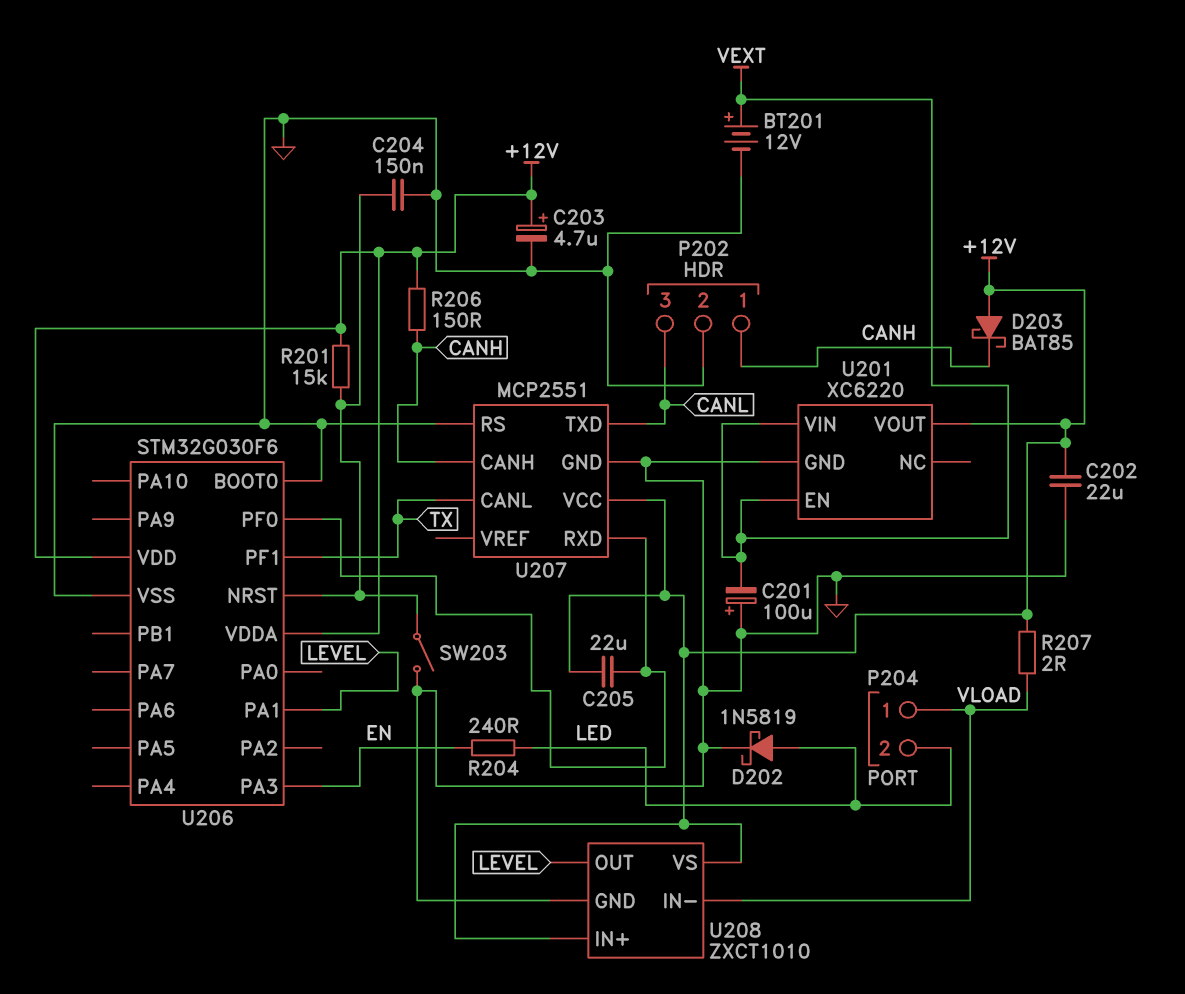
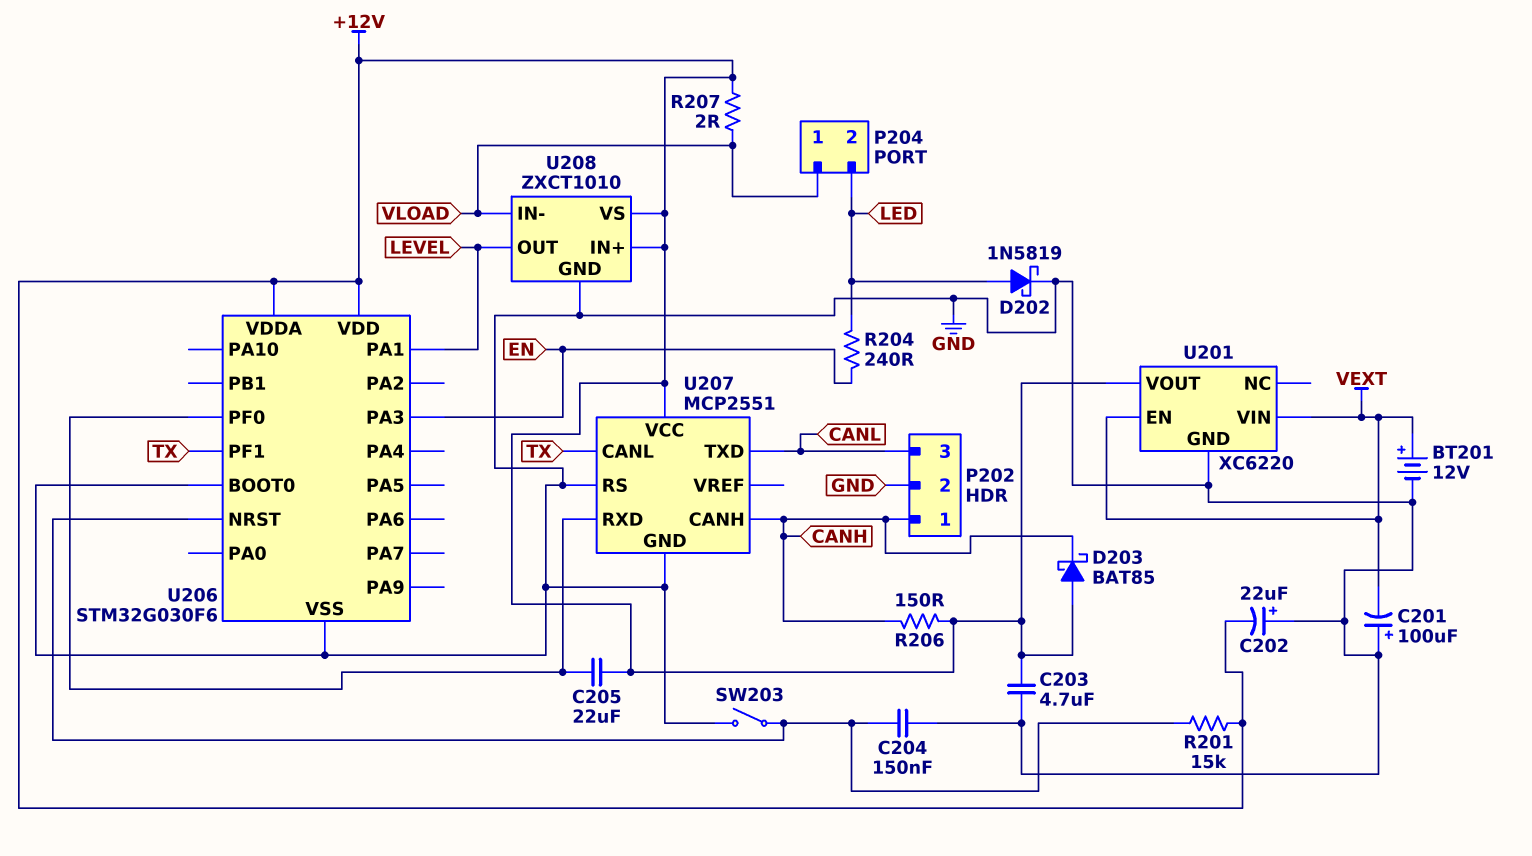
C202: 22uF (+12V, GND) -> 22uF (plus GND, minus +12V)
C203: 4.7uF (plus +12V, minus GND) -> 4.7uF (+12V, GND)

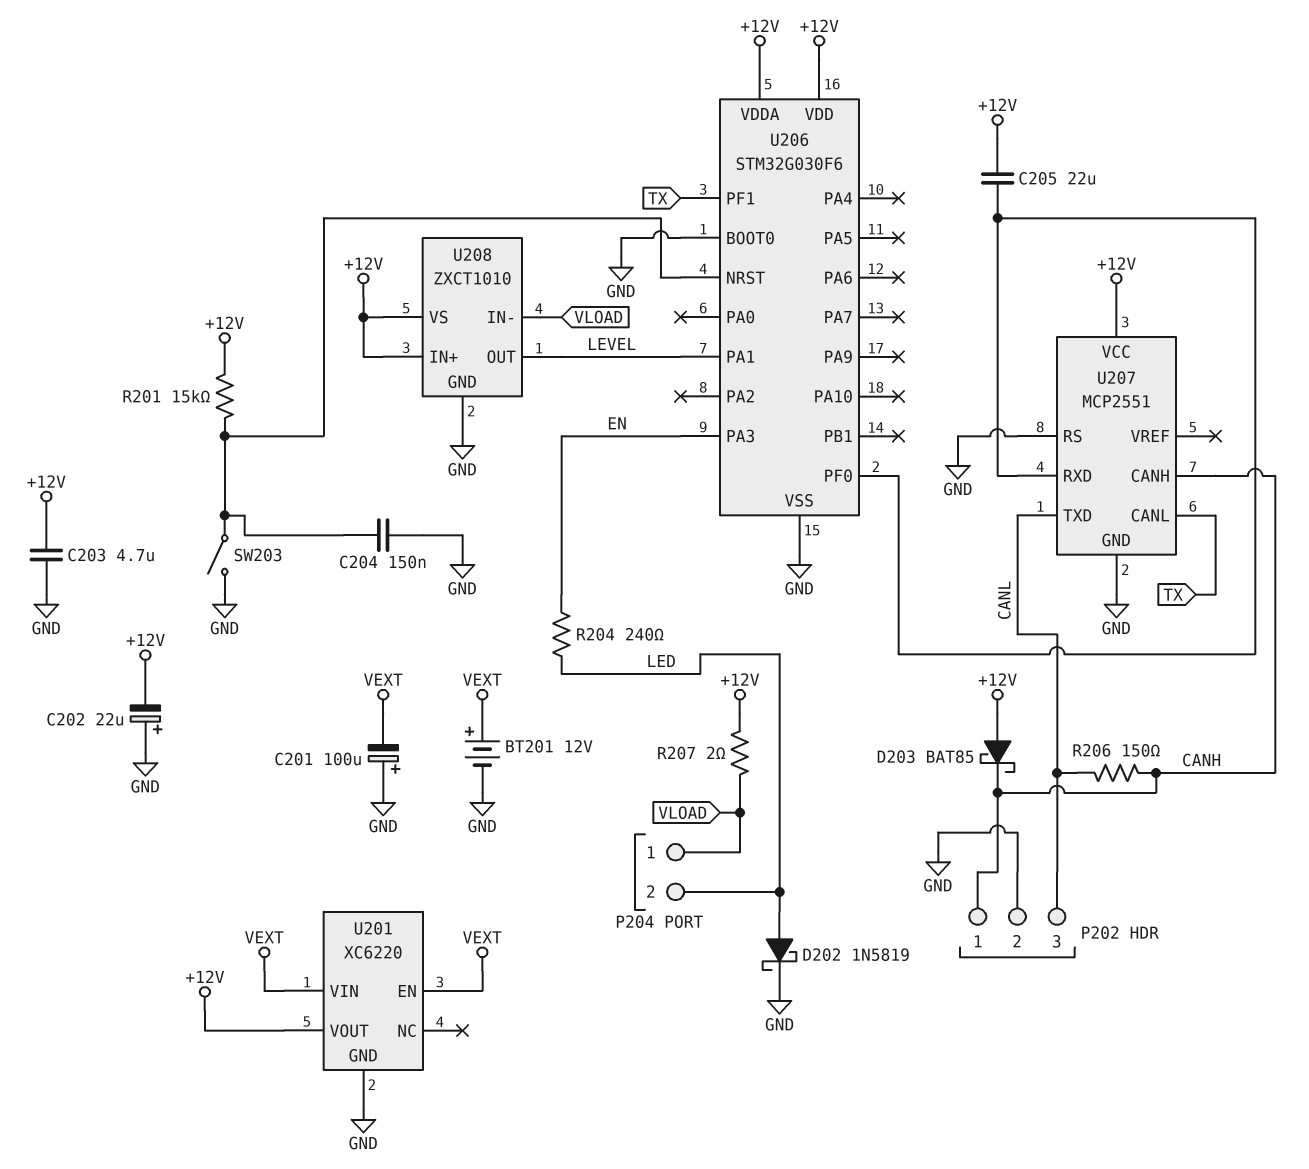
R206: 150 (+12V, CANH) -> 150 (CANH, CANL)

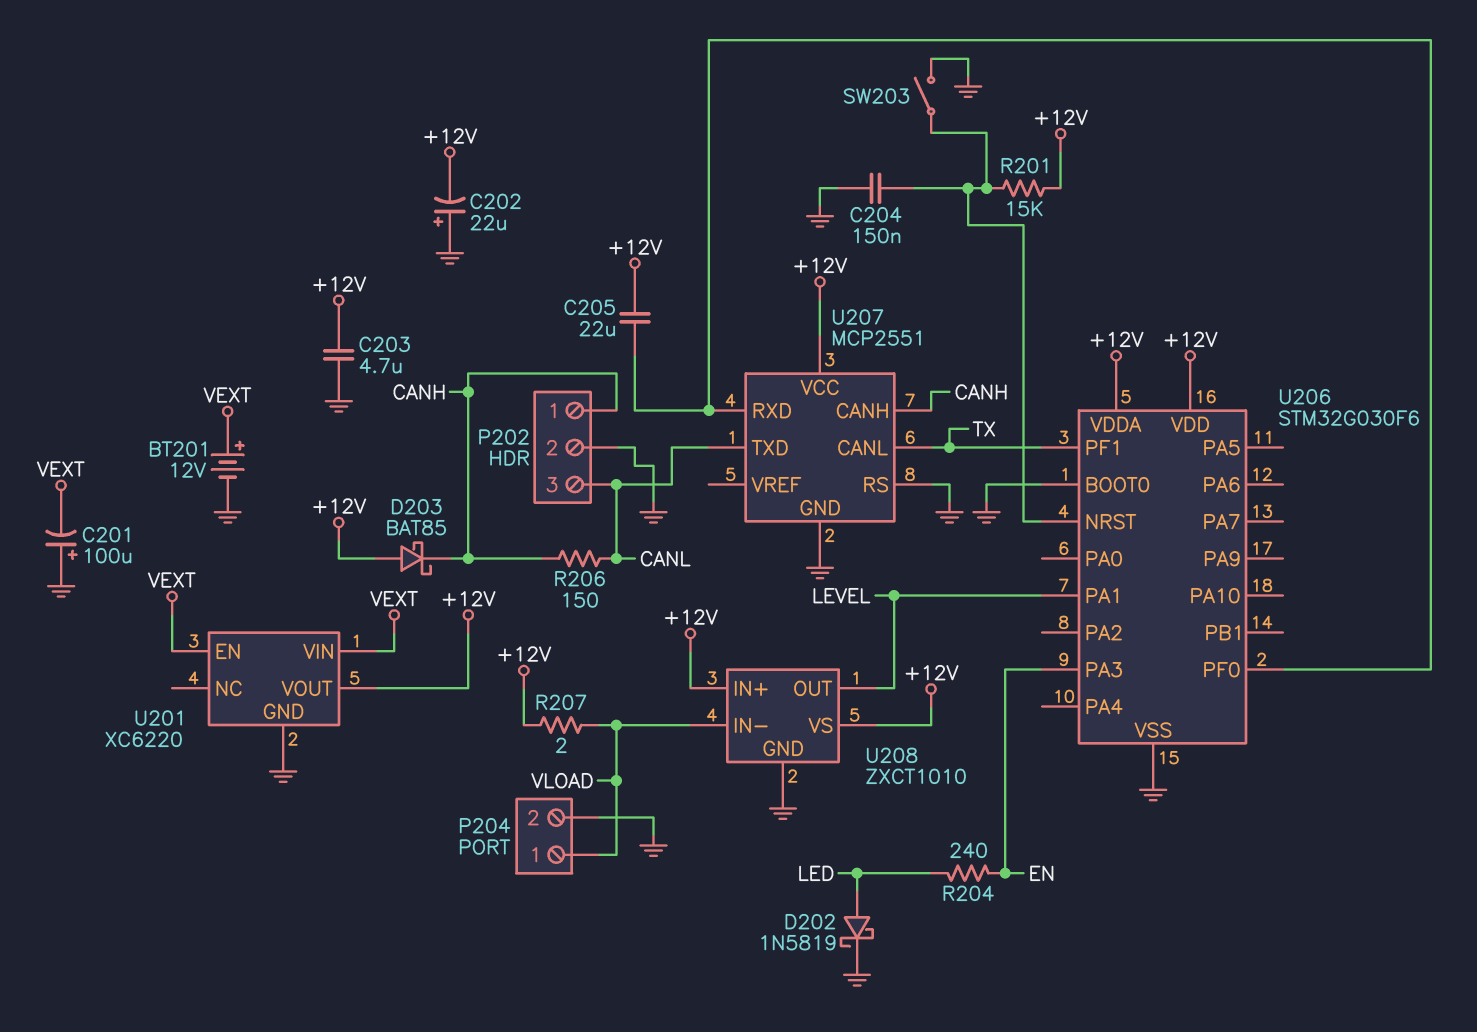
P204 pin 2: LED -> GND

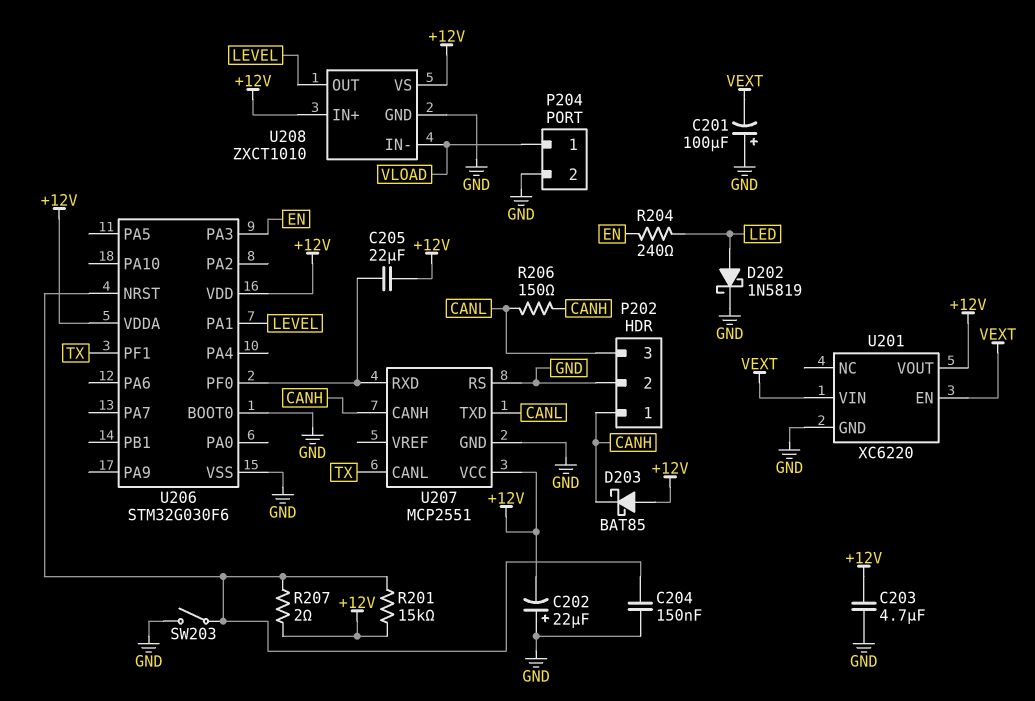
BT201: 12V (plus VEXT, minus GND) -> none
R207: 2 (+12V, VLOAD) -> 2 (+12V, U206/NRST)

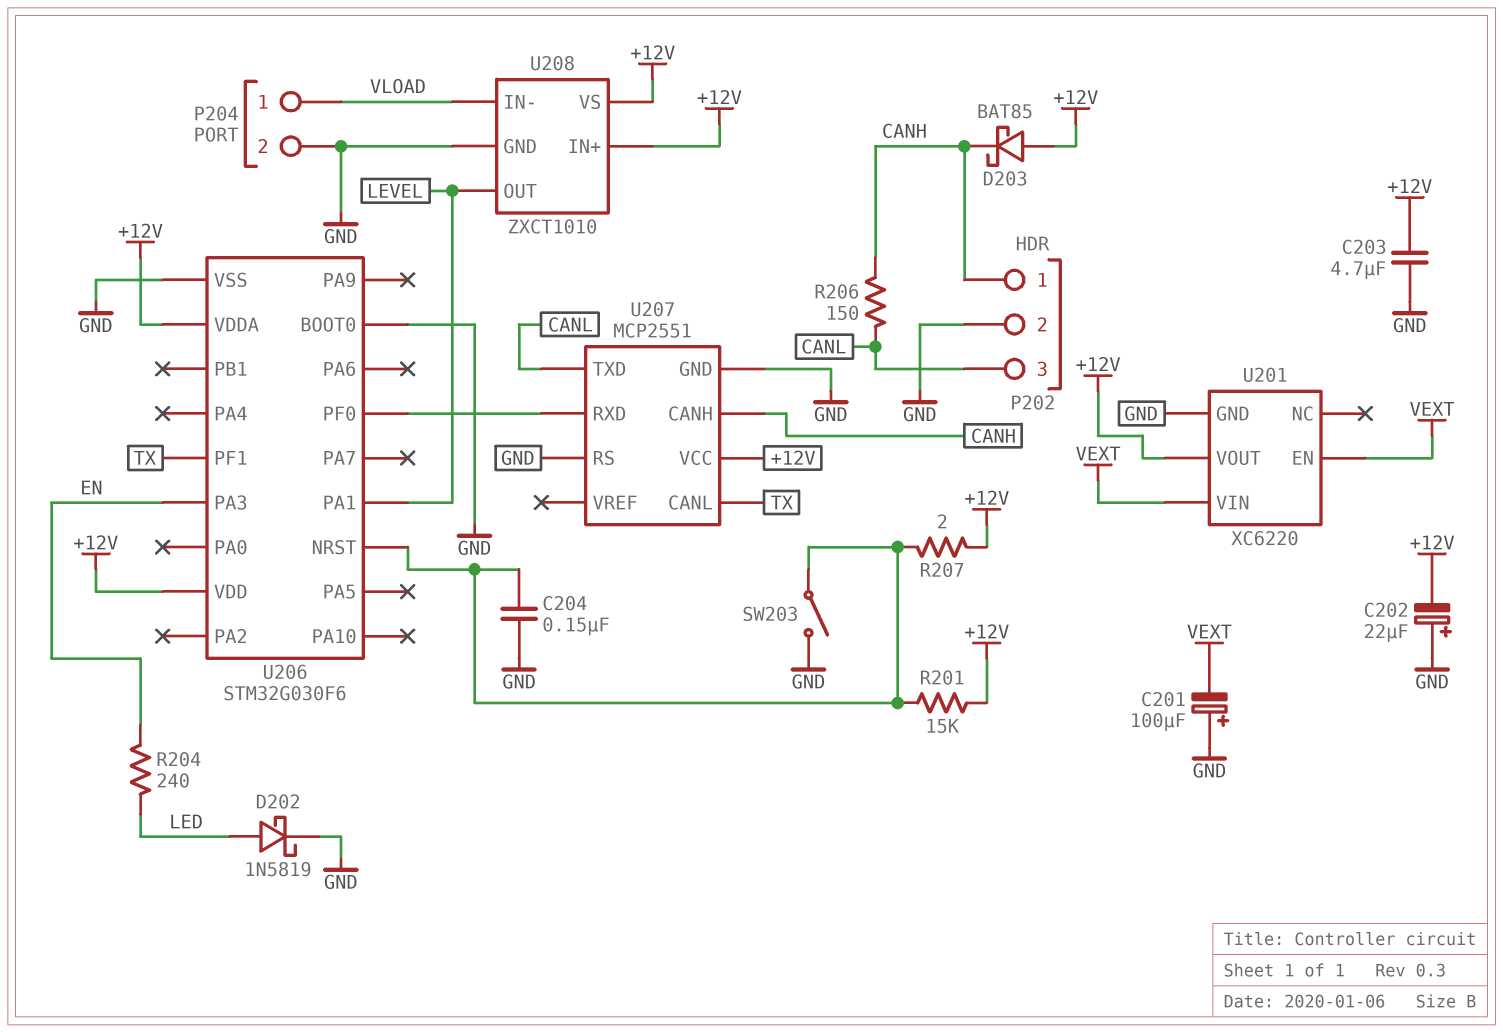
C205: 22uF (+12V, U206/PF0) -> none

